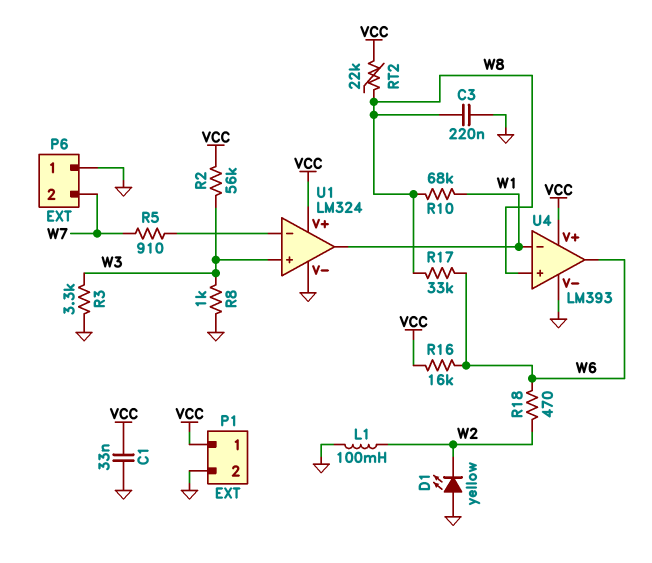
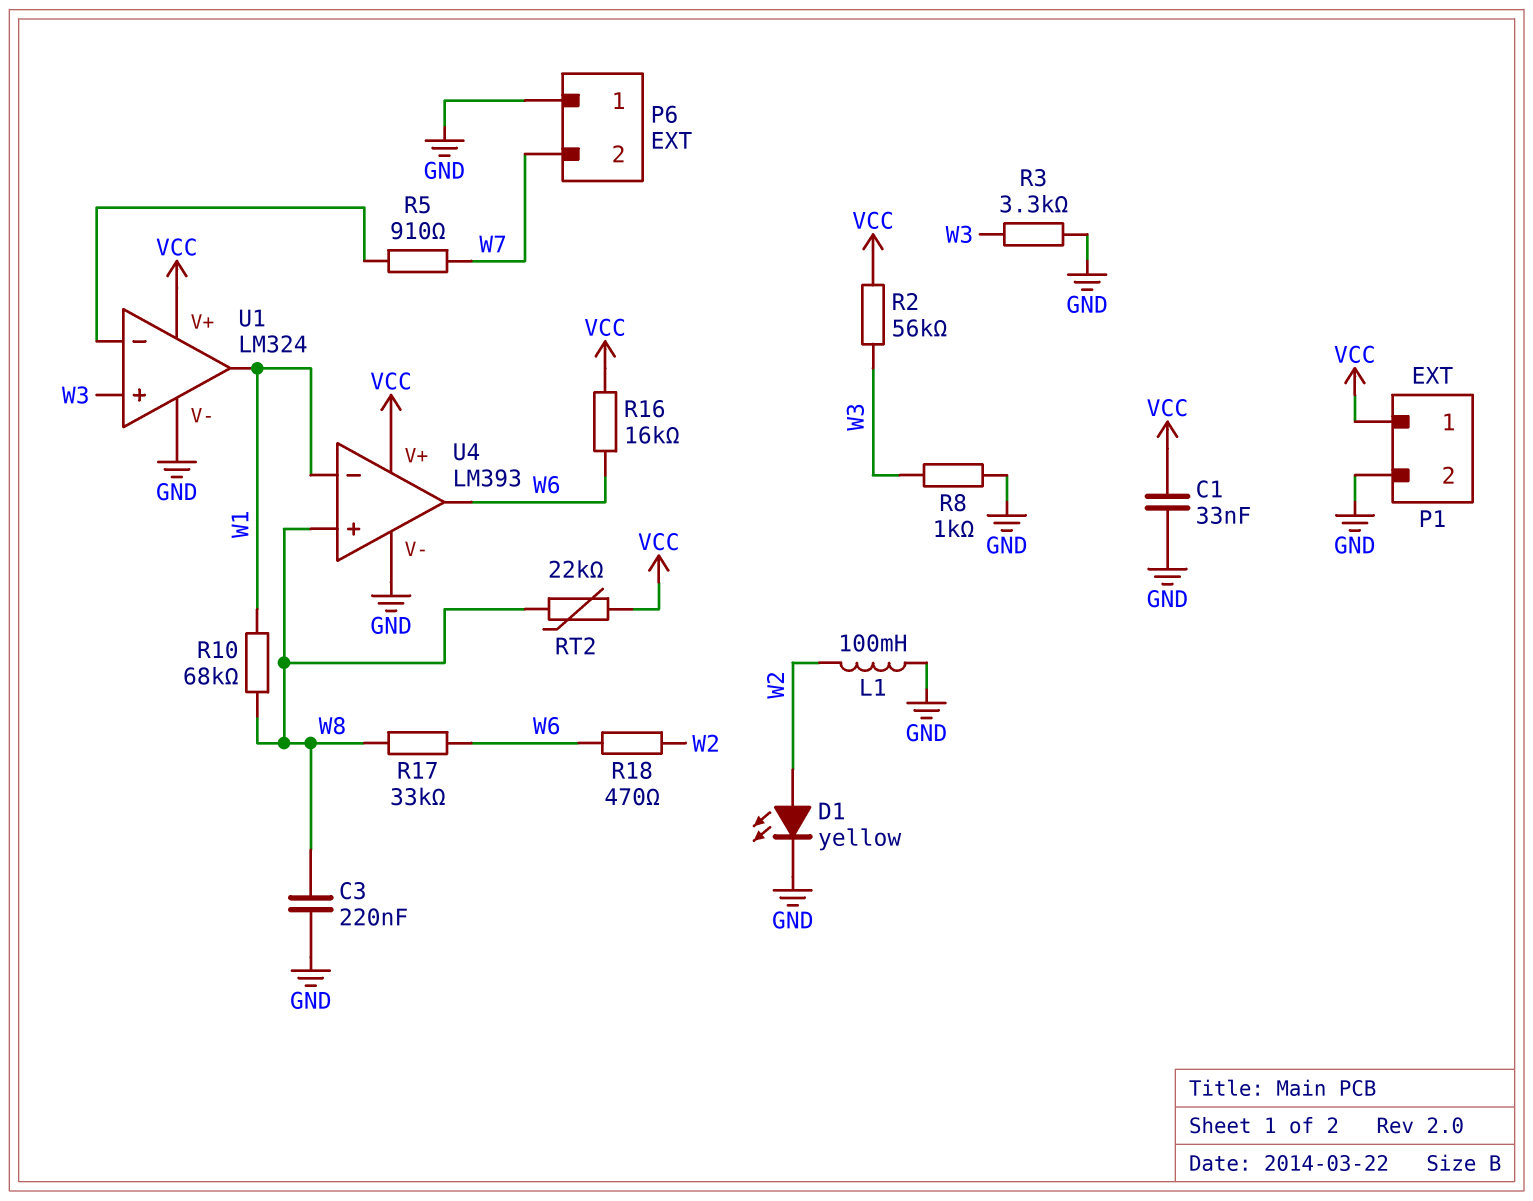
D1: LED yellow (A GND, K W2) -> LED yellow (A W2, K GND)

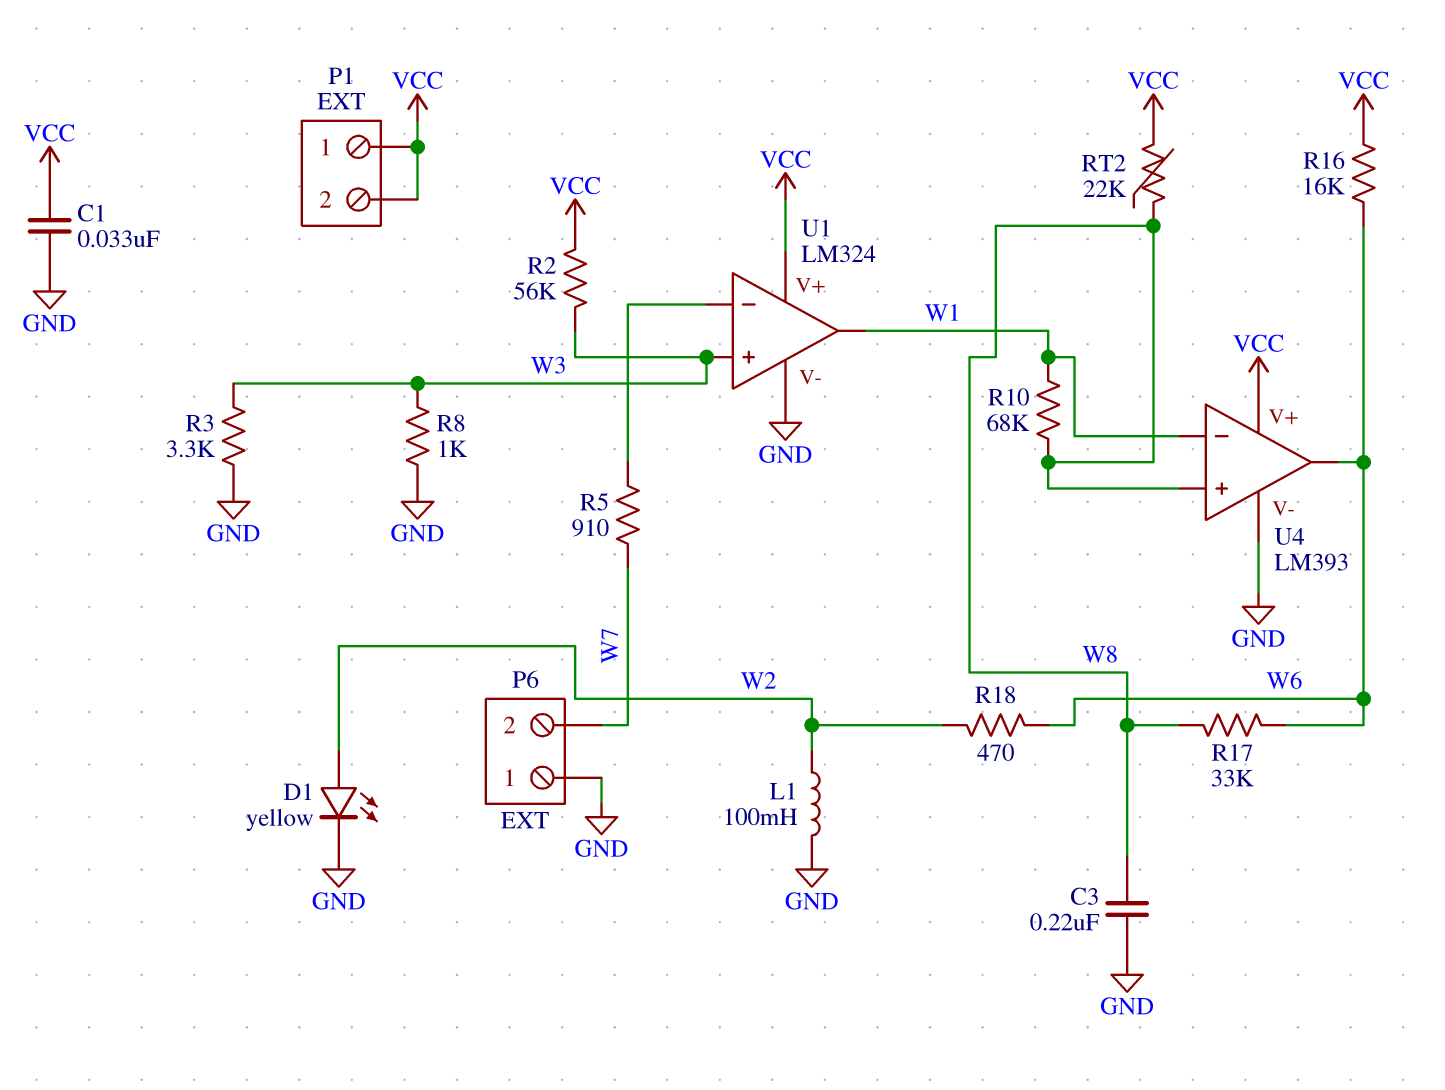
P1 pin 2: GND -> VCC

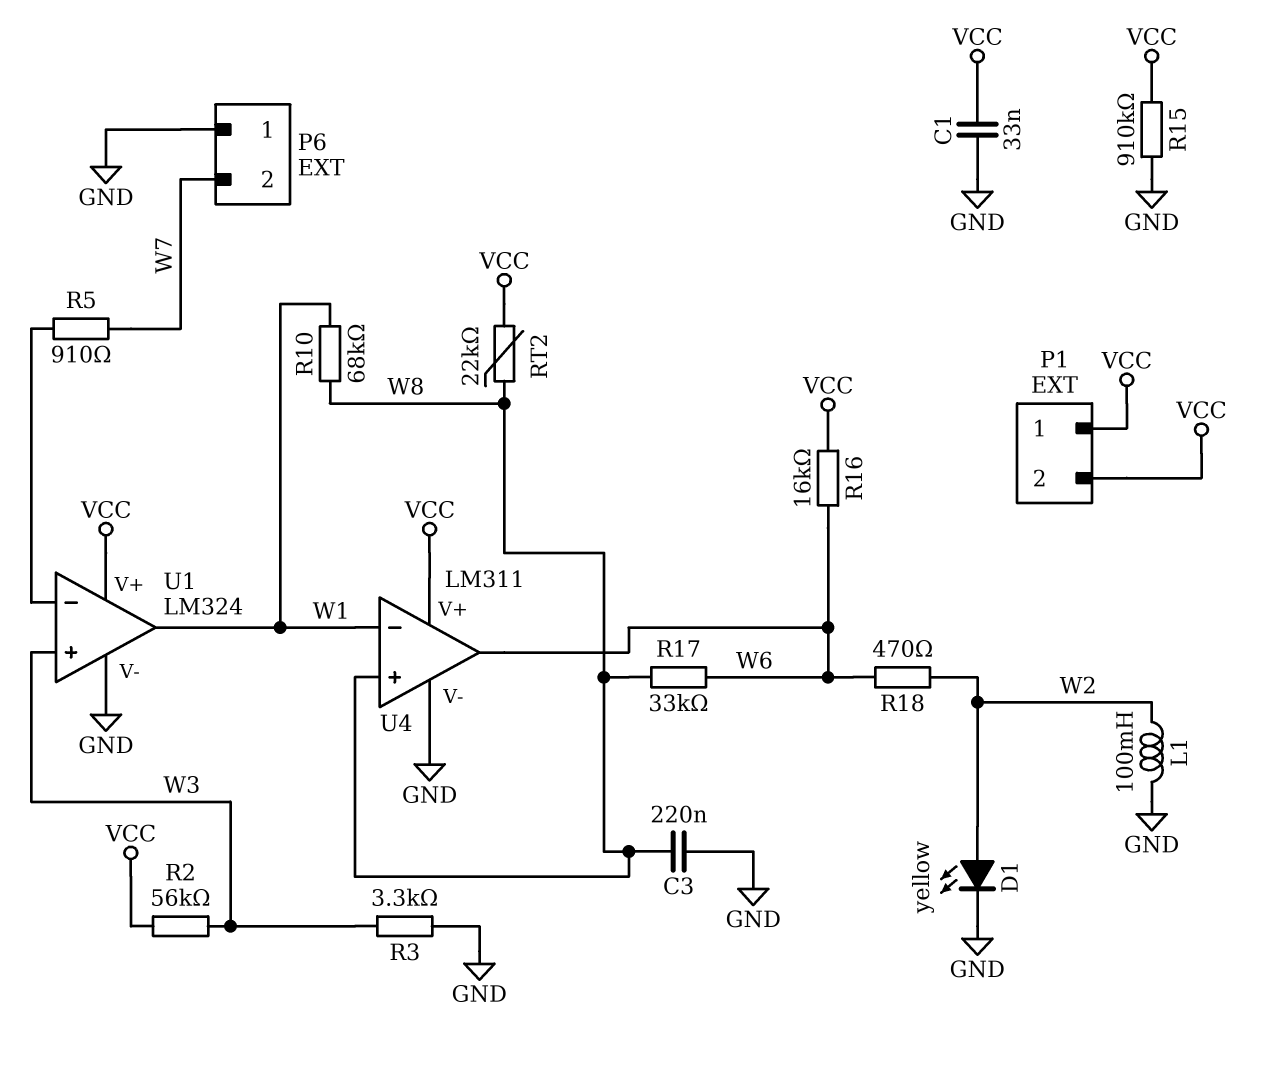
R8: 1k (GND, W3) -> none
R15: none -> 910k (GND, VCC)
U4: LM393 -> LM311

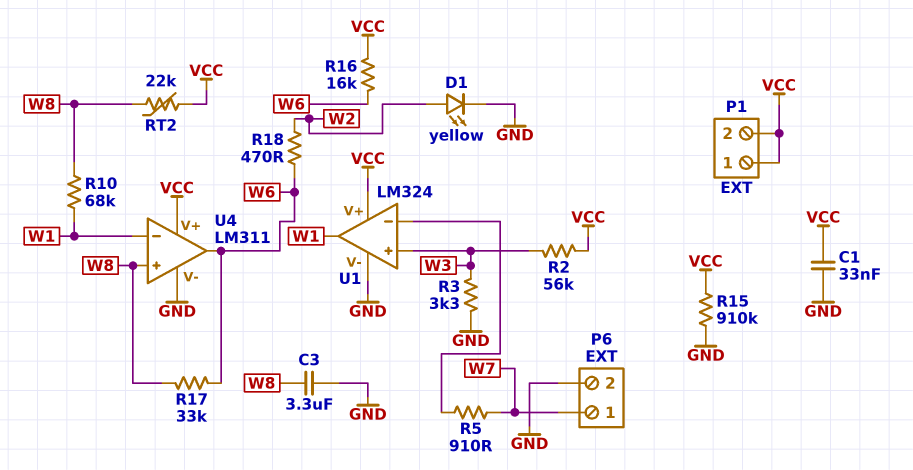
C3: 220nF (GND, W8) -> 3.3uF (GND, W8)
L1: 100mH (GND, W2) -> none
P6 pin 1: GND -> W7
P6 pin 2: W7 -> GND

